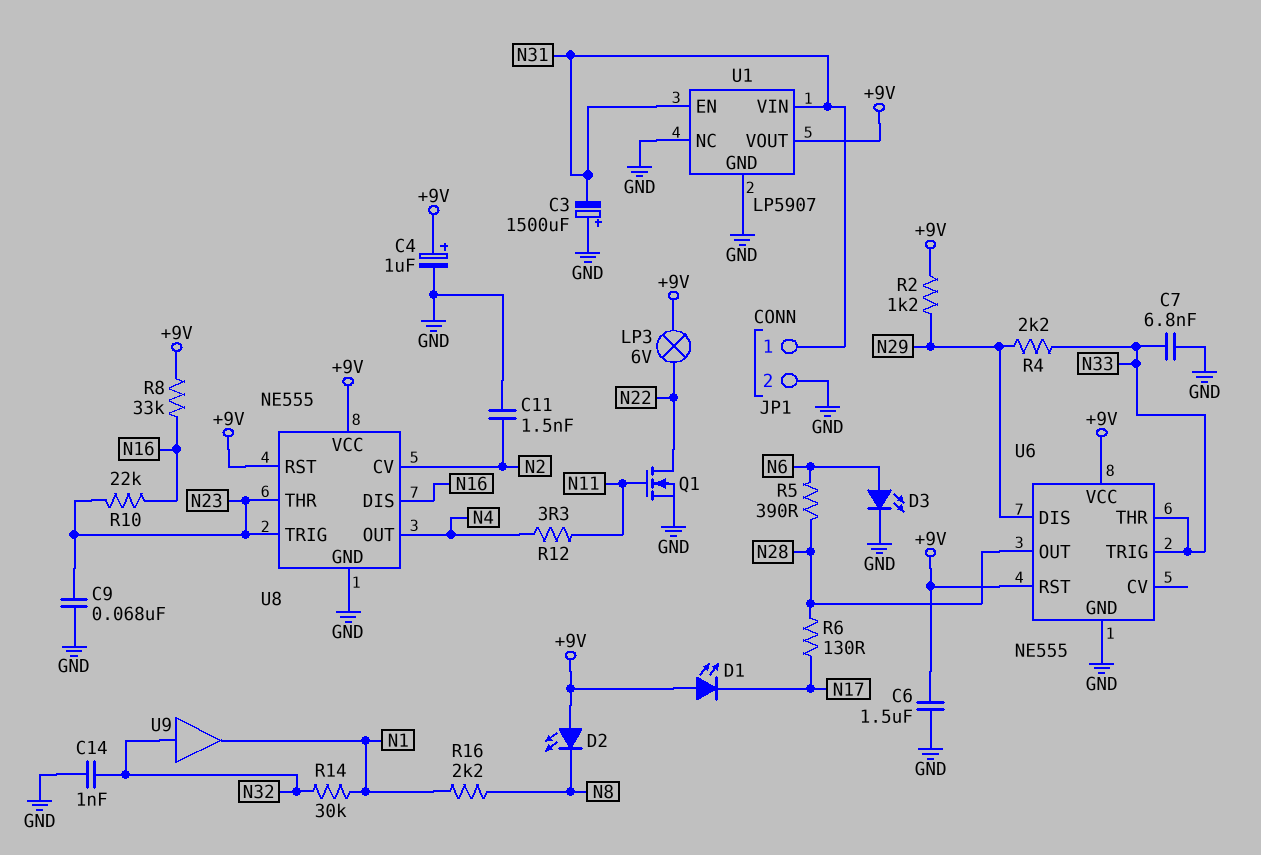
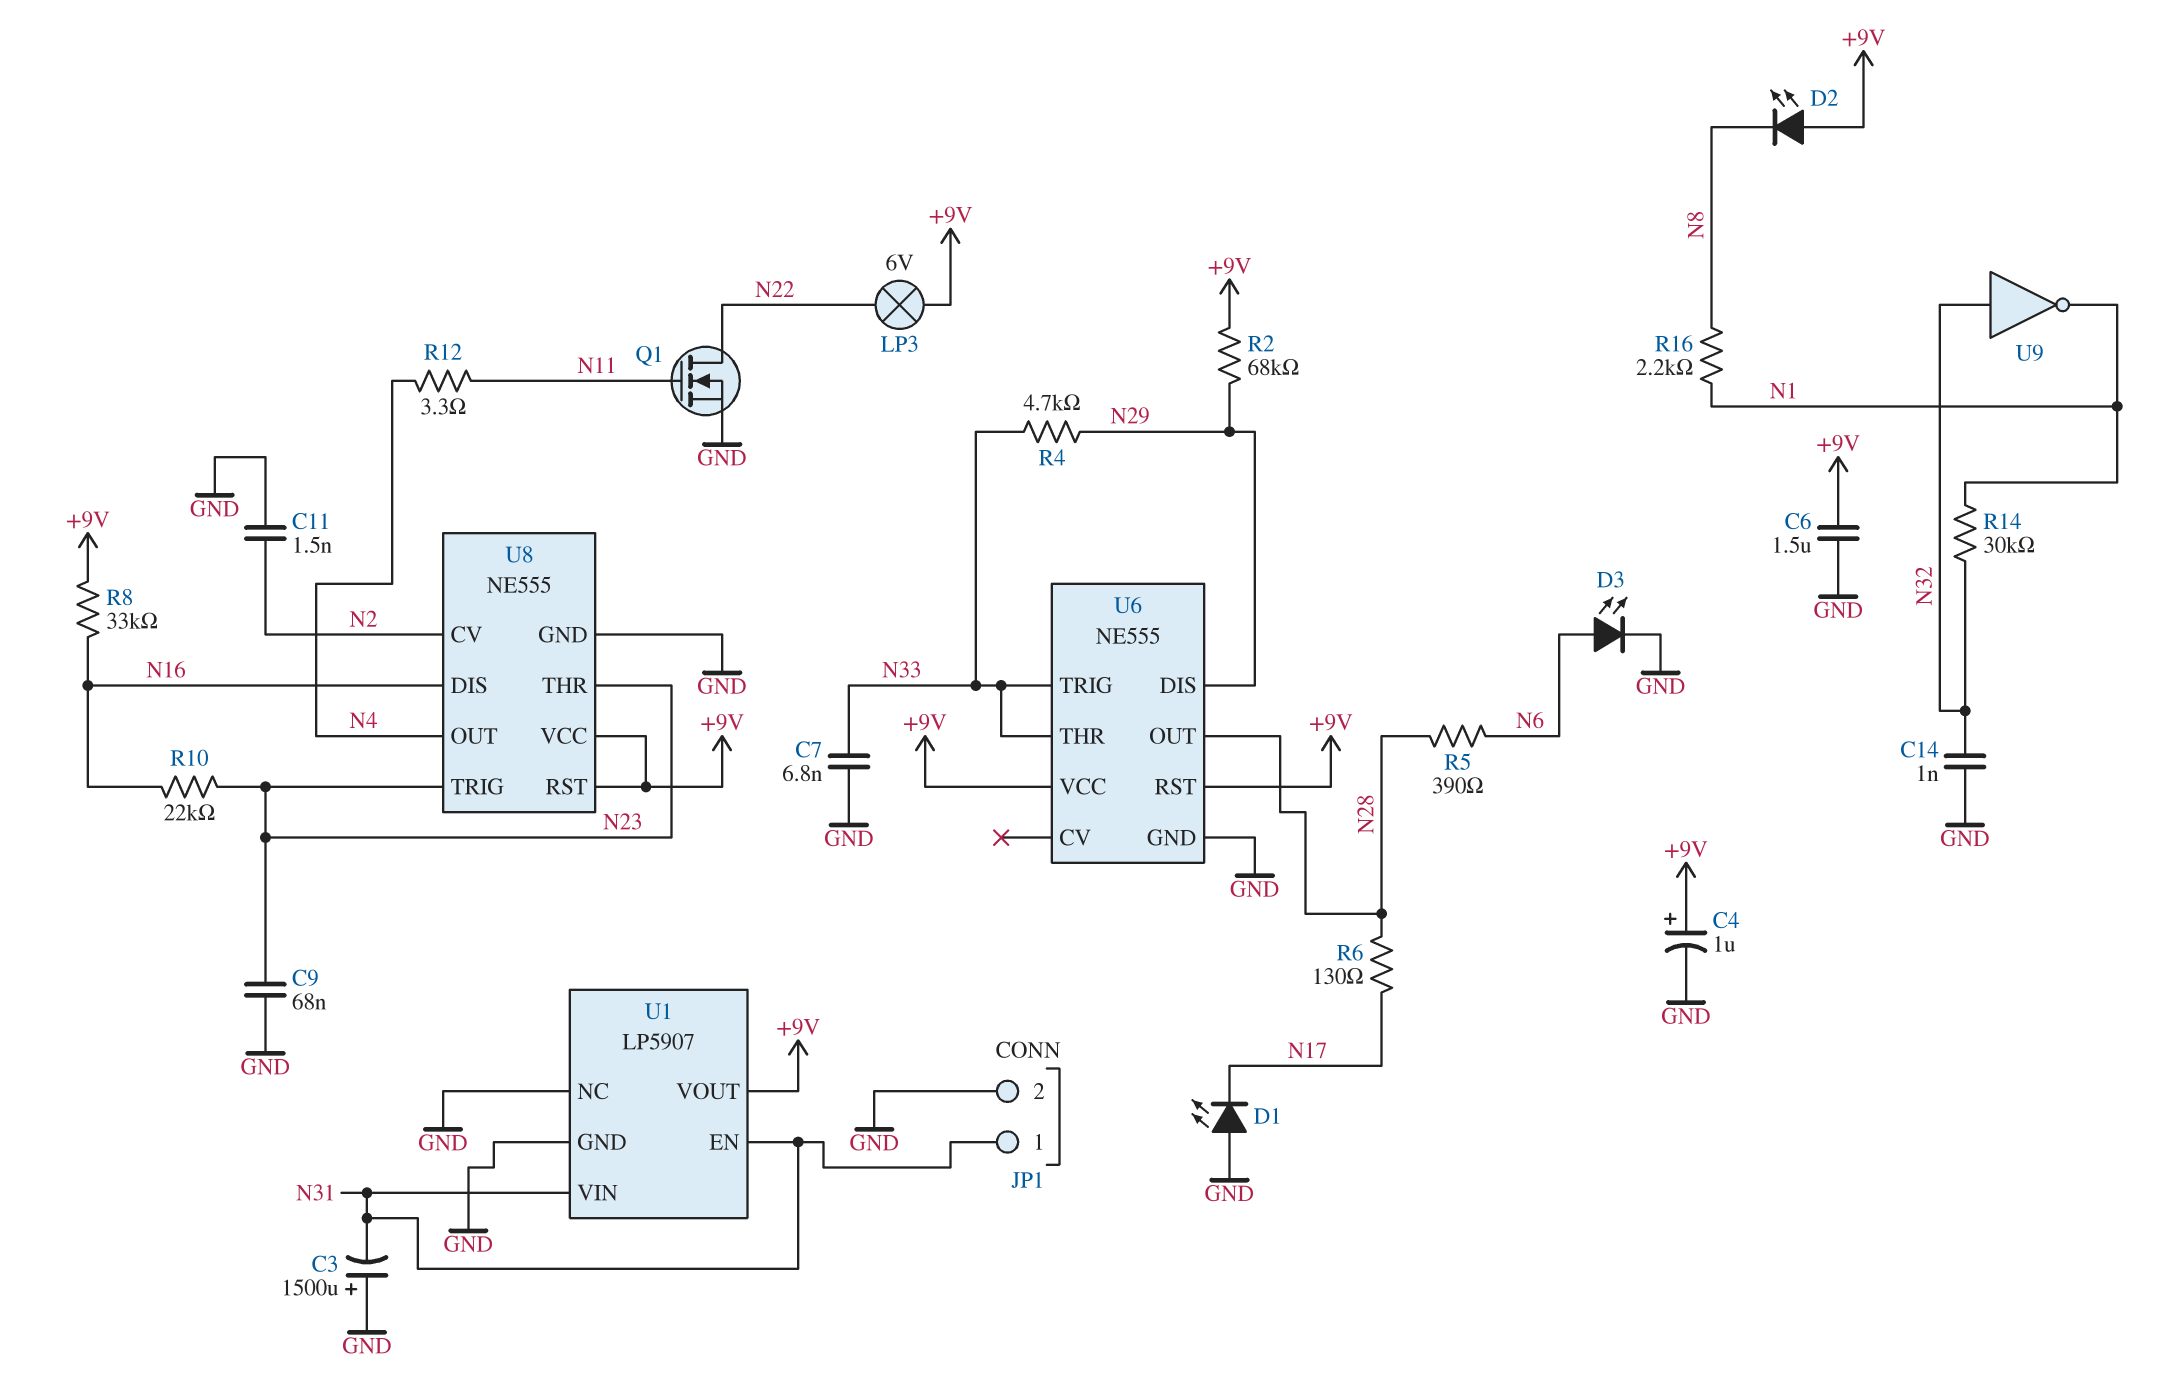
D1: LED (A +9V, K N17) -> LED (A GND, K N17)
R2: 1.2k (+9V, N29) -> 68k (+9V, N29)
R4: 2.2k (N29, N33) -> 4.7k (N29, N33)
U9: buffer (in N32, out N1) -> NOT (in N32, out N1)

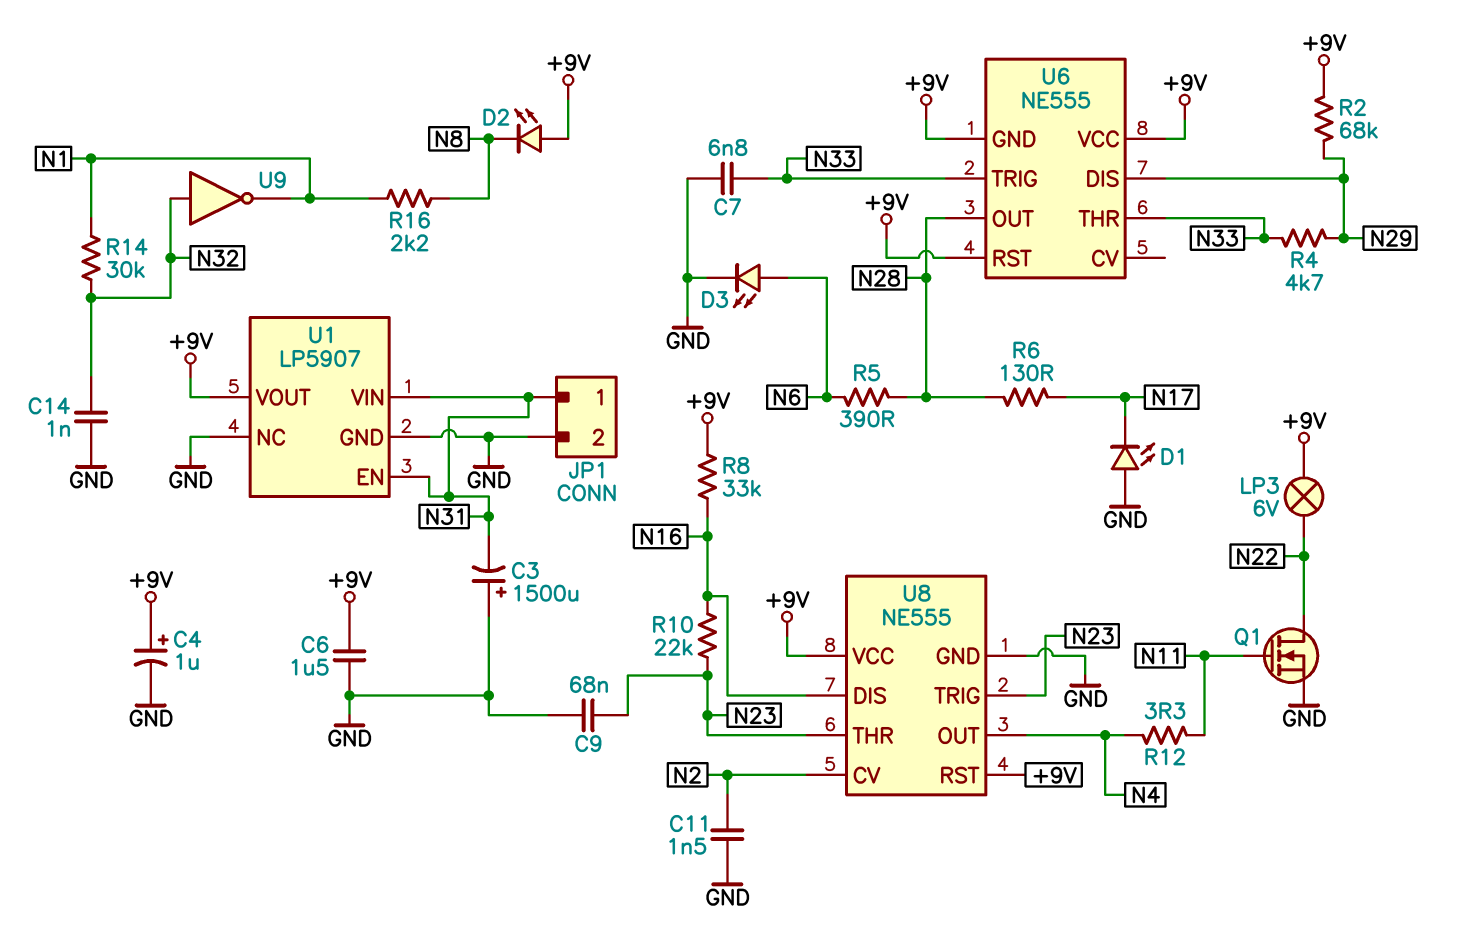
U6 pin GND: GND -> +9V

